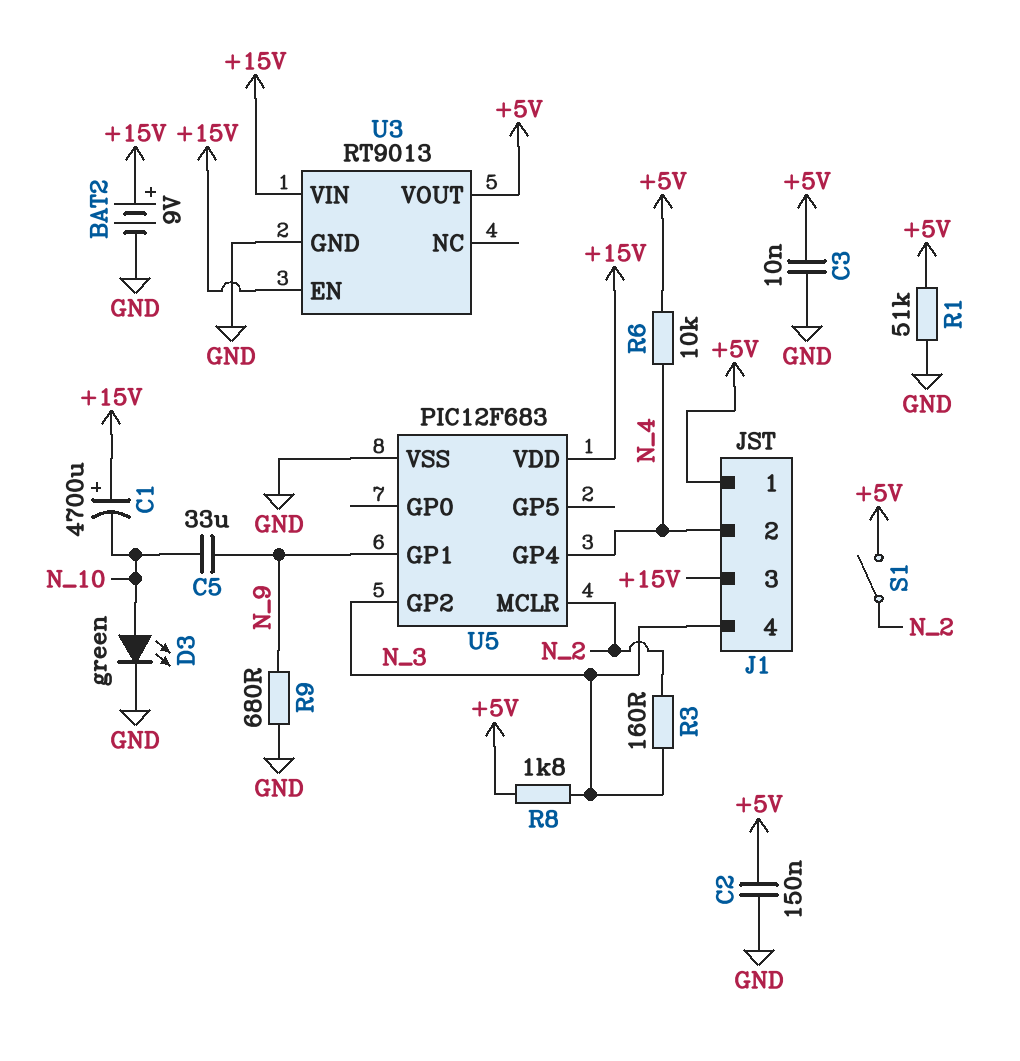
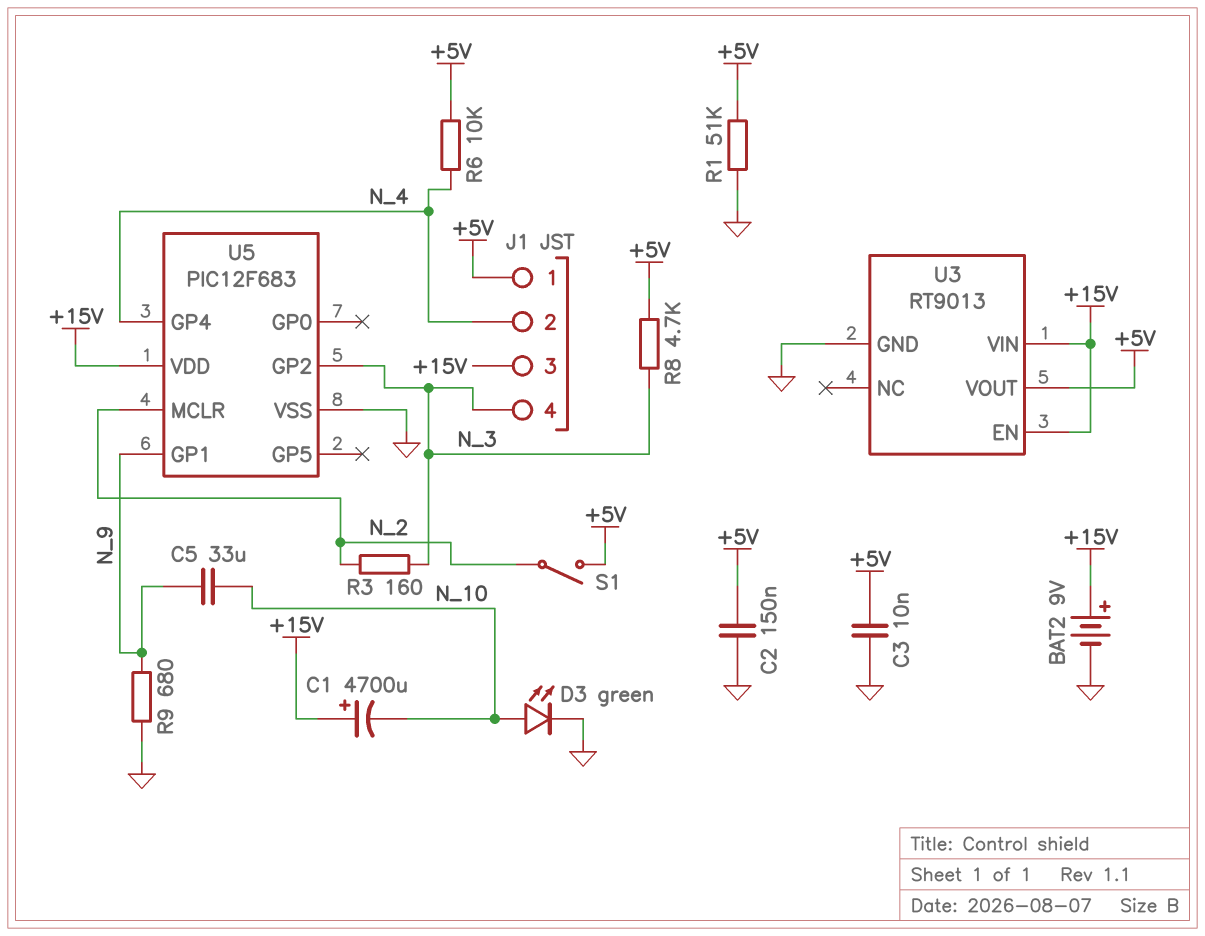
R8: 1.8k (+5V, N_3) -> 4.7k (+5V, N_3)

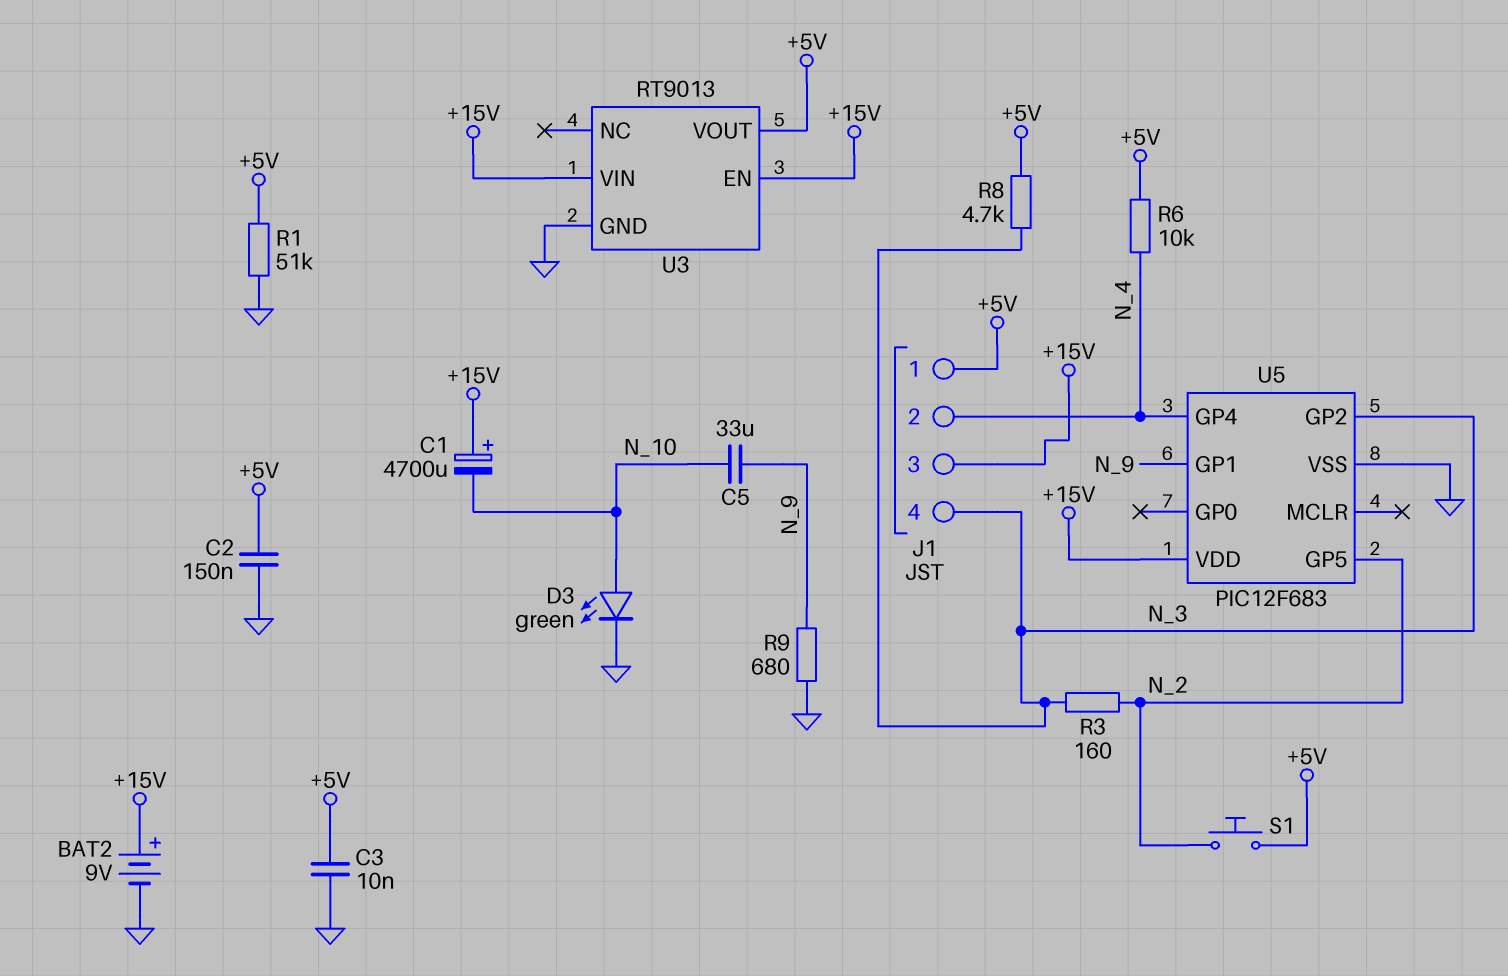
S1: switch (+5V, N_2) -> button (+5V, N_2)
U5 pin GP5: none -> N_2
U5 pin MCLR: N_2 -> none

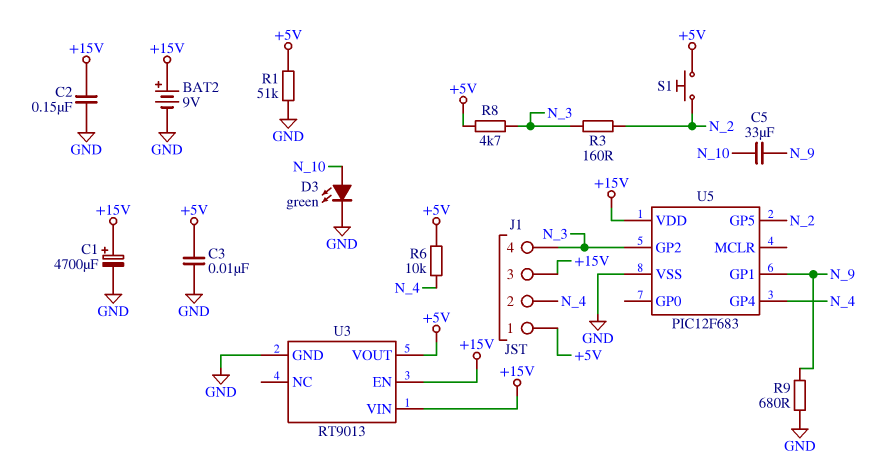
C1: 4700uF (plus +15V, minus N_10) -> 4700uF (plus +15V, minus GND)
C2: 150nF (+5V, GND) -> 150nF (+15V, GND)

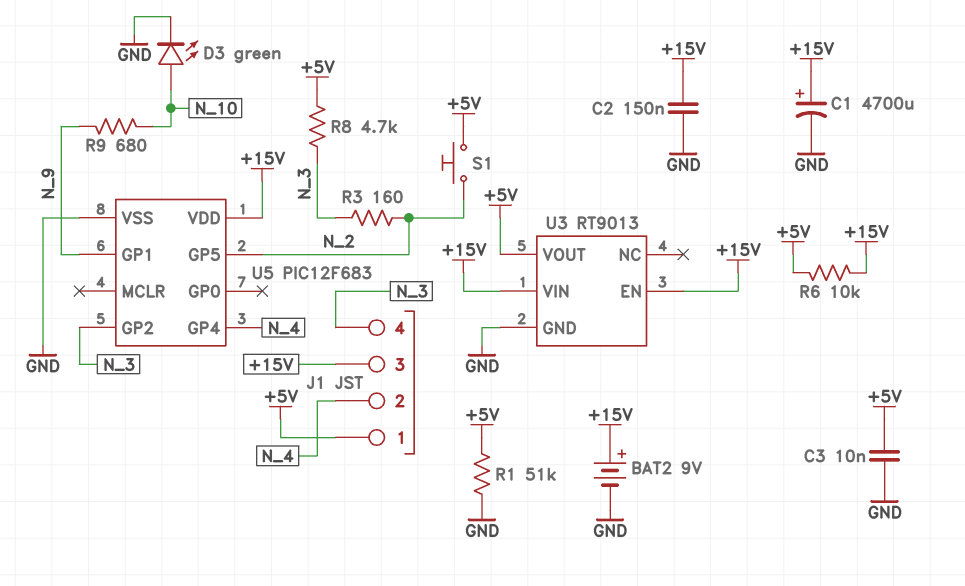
C5: 33uF (N_9, N_10) -> none
R6: 10k (+5V, N_4) -> 10k (+5V, +15V)
R9: 680 (GND, N_9) -> 680 (N_9, N_10)

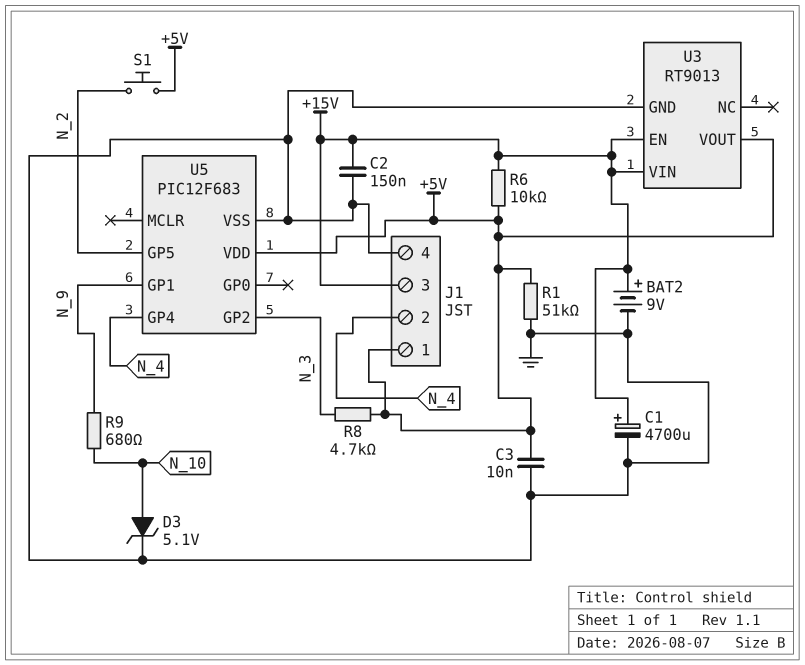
D3: LED green (A N_10, K GND) -> zener 5.1V (A N_10, K GND)
J1 pin 4: N_3 -> GND
R3: 160 (N_2, N_3) -> none
U5 pin VDD: +15V -> +5V

